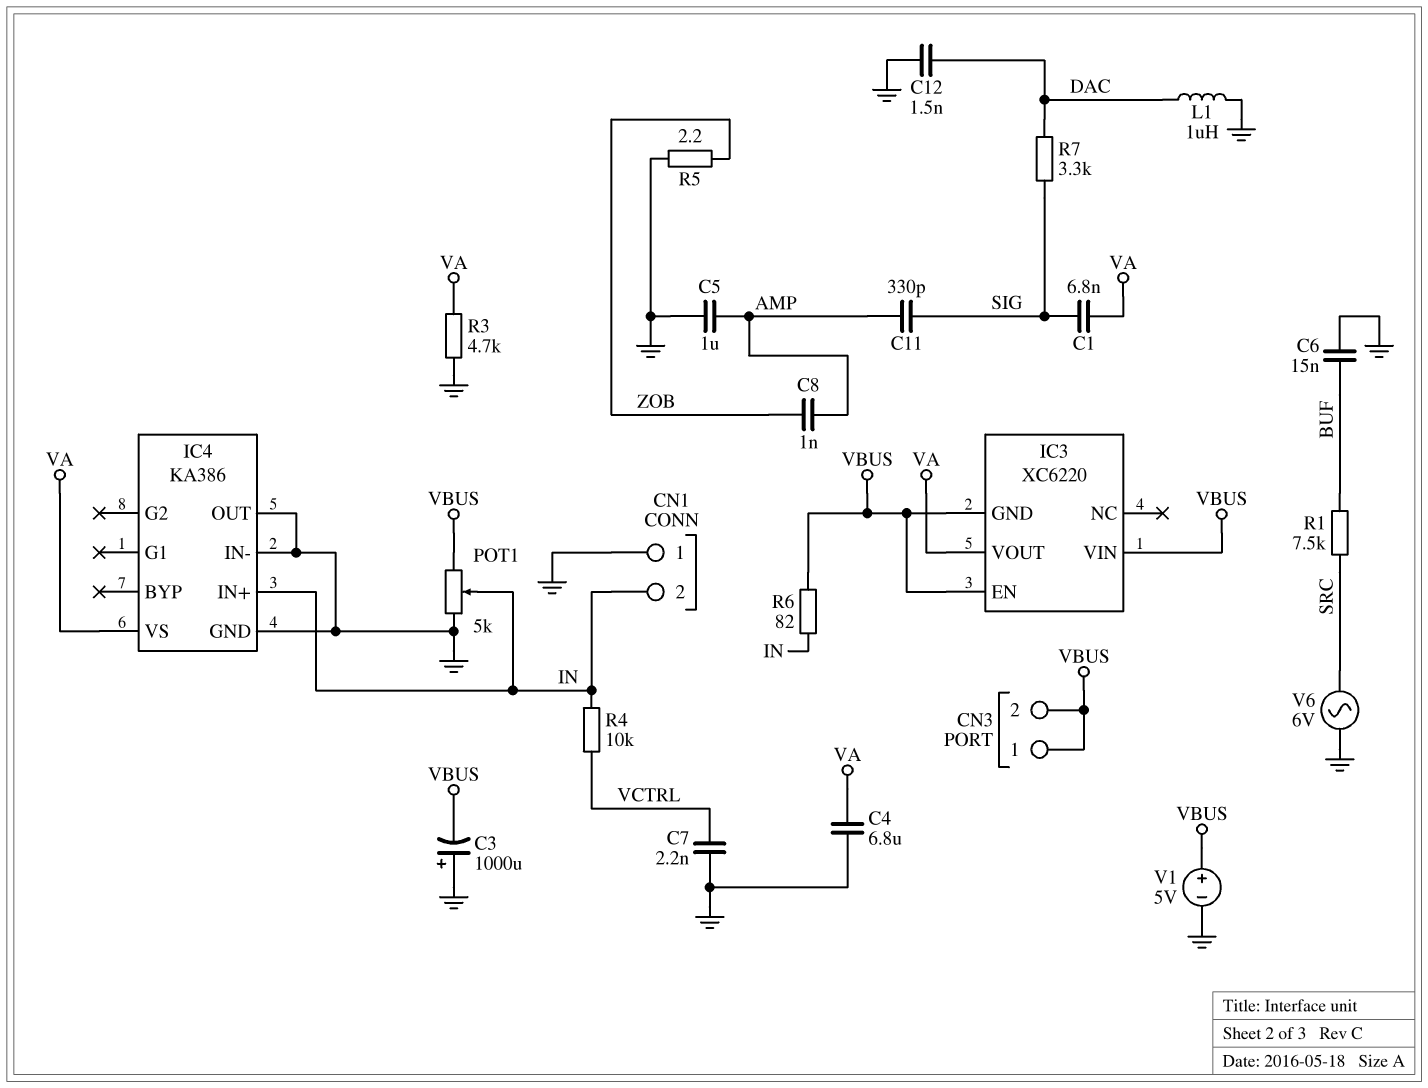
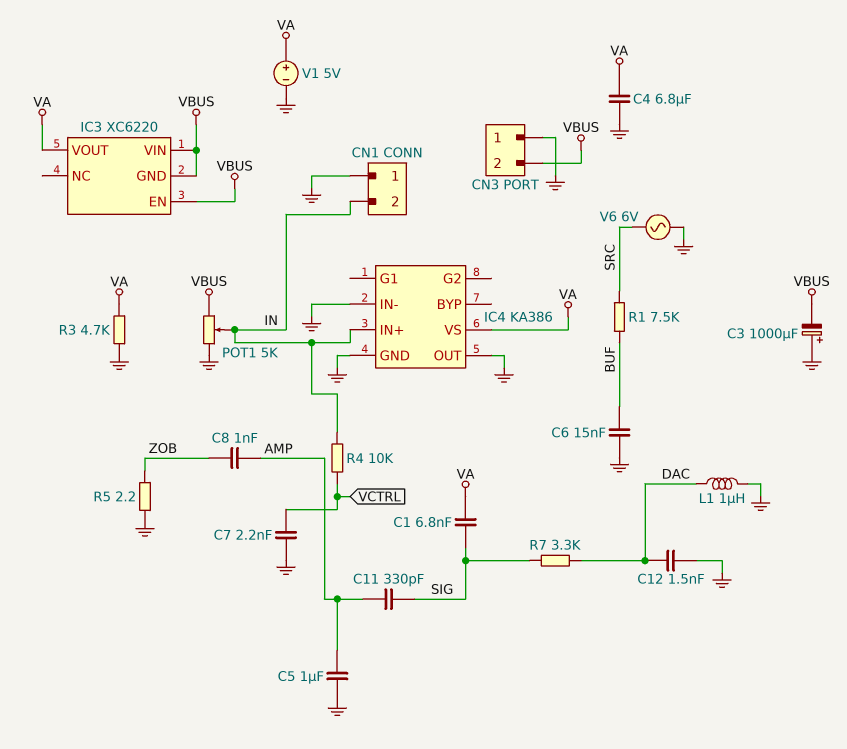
CN3 pin 1: VBUS -> GND
R6: 82 (IN, VBUS) -> none
V1: 5V (plus VBUS, minus GND) -> 5V (plus VA, minus GND)

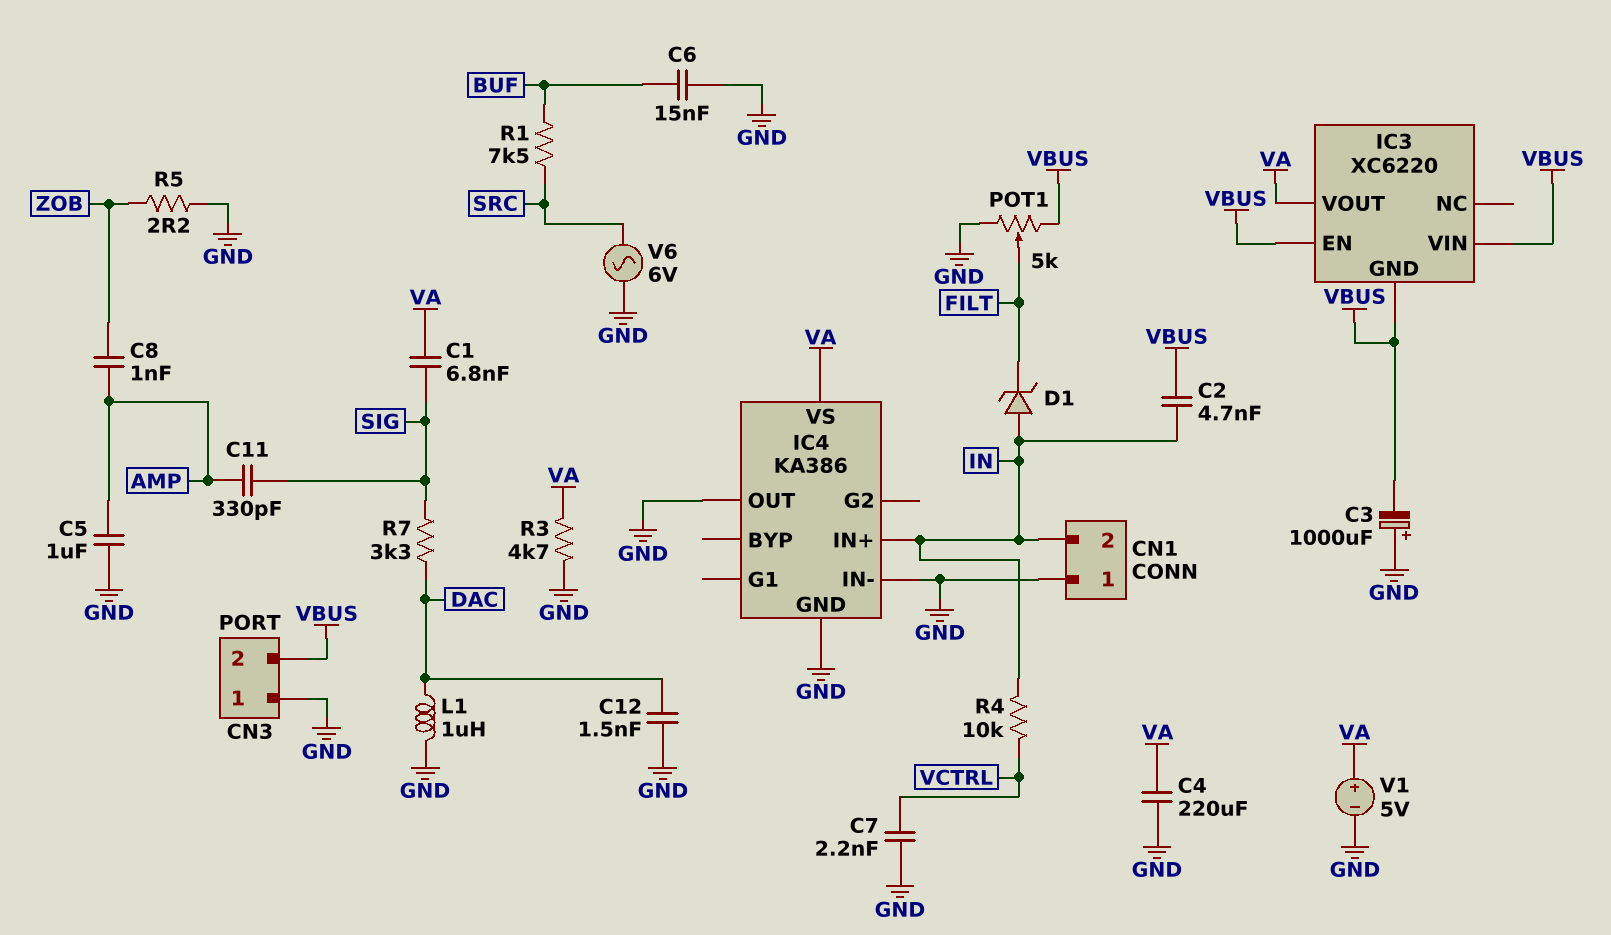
C2: none -> 4.7nF (IN, VBUS)
C4: 6.8uF (GND, VA) -> 220uF (GND, VA)
D1: none -> zener (A IN, K FILT)
POT1: 5k (GND, VBUS, wiper IN) -> 5k (GND, VBUS, wiper FILT)

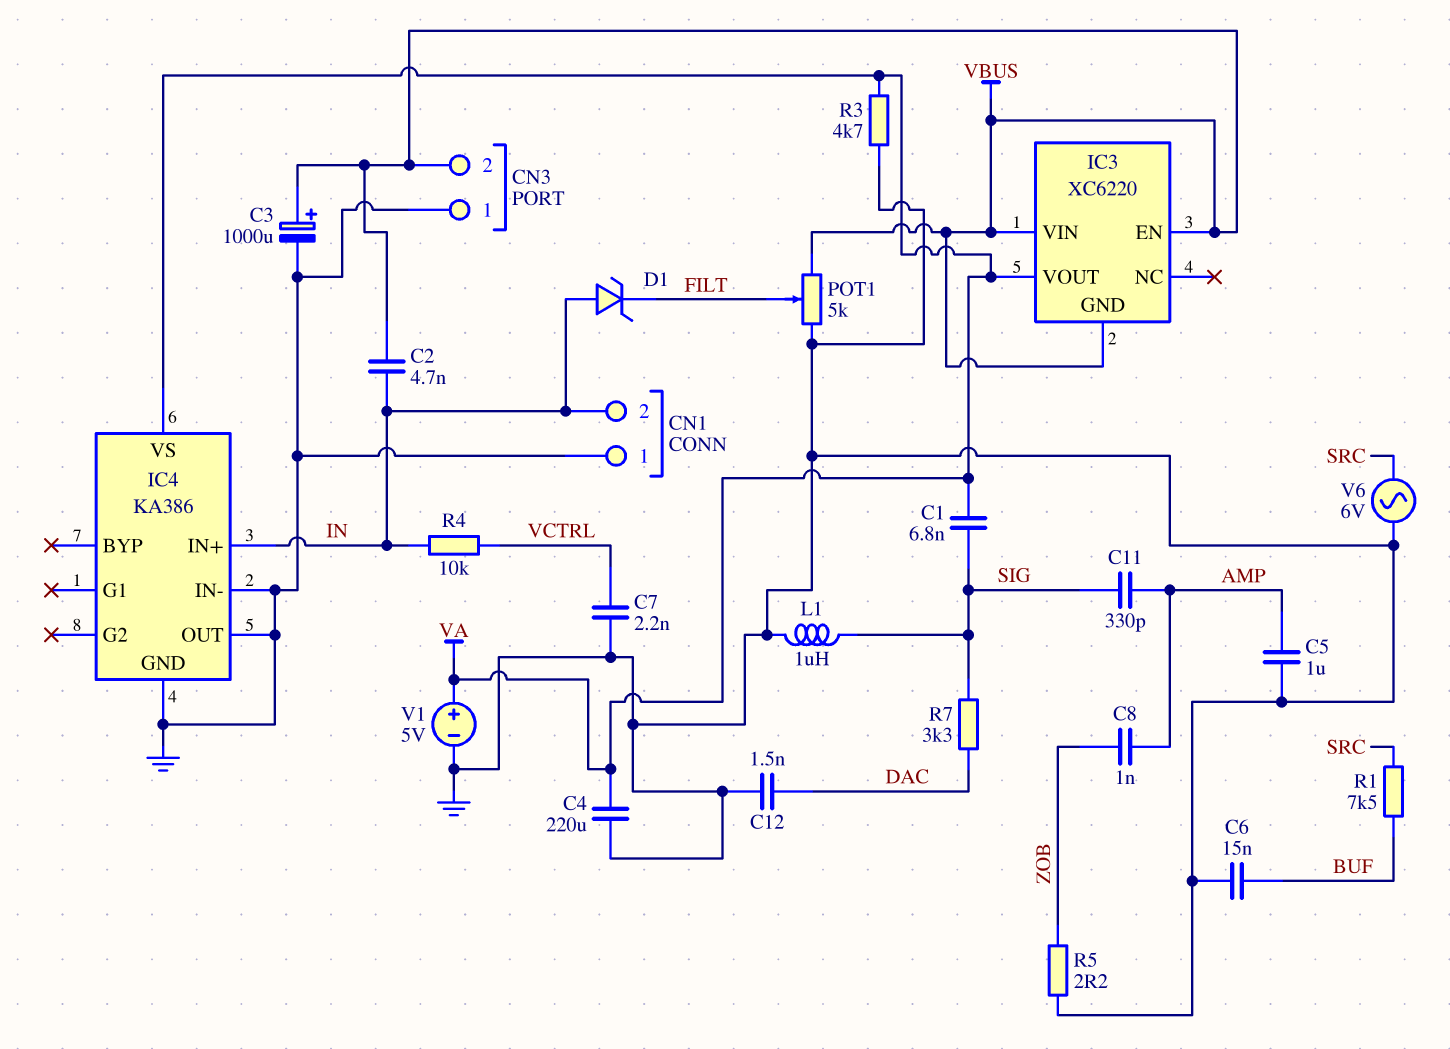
C3: 1000uF (plus GND, minus VBUS) -> 1000uF (plus VBUS, minus GND)
L1: 1uH (DAC, GND) -> 1uH (GND, SIG)

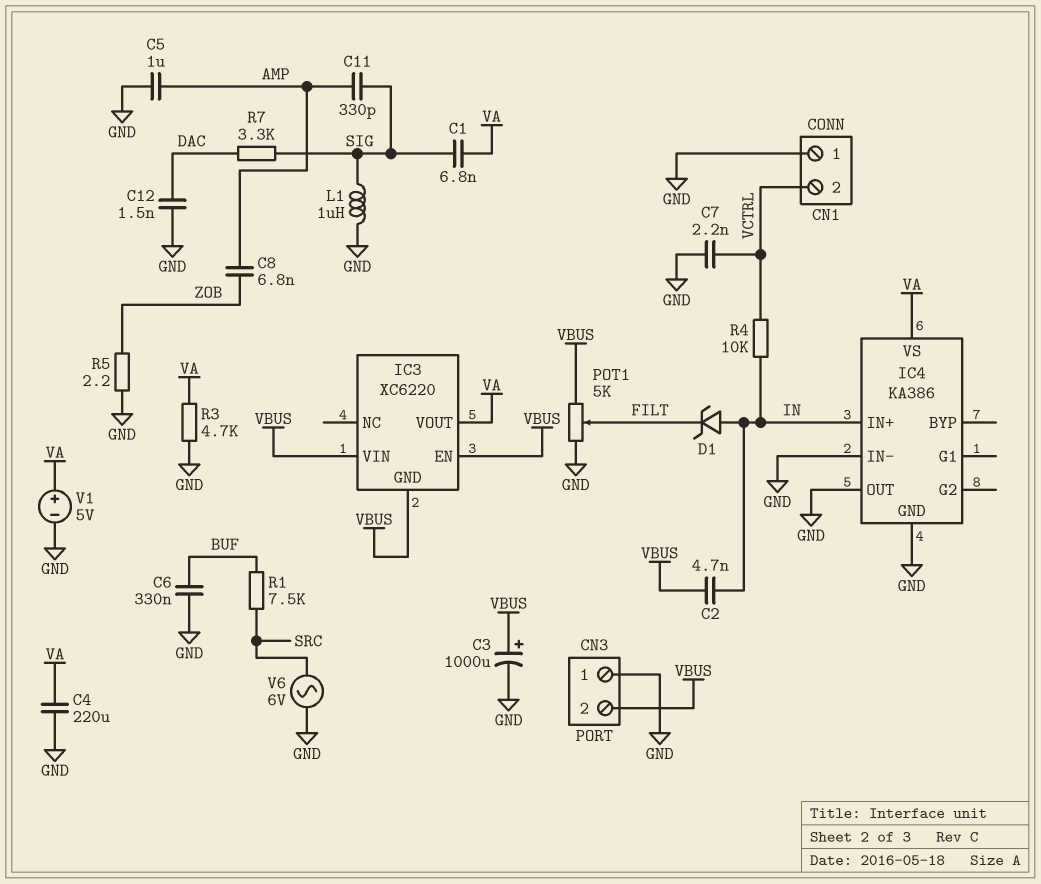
C6: 15nF (BUF, GND) -> 330nF (BUF, GND)
C8: 1nF (AMP, ZOB) -> 6.8nF (AMP, ZOB)
CN1 pin 2: IN -> VCTRL

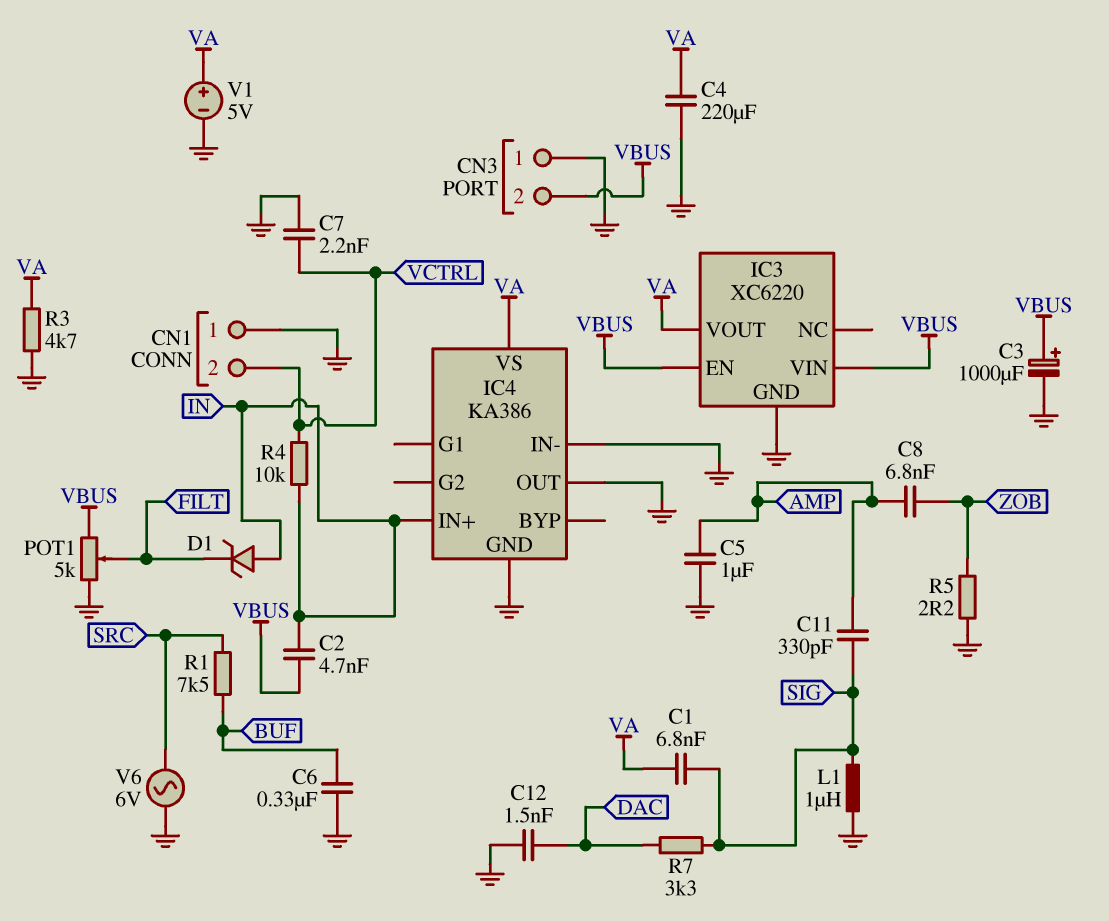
IC3 pin GND: VBUS -> GND

